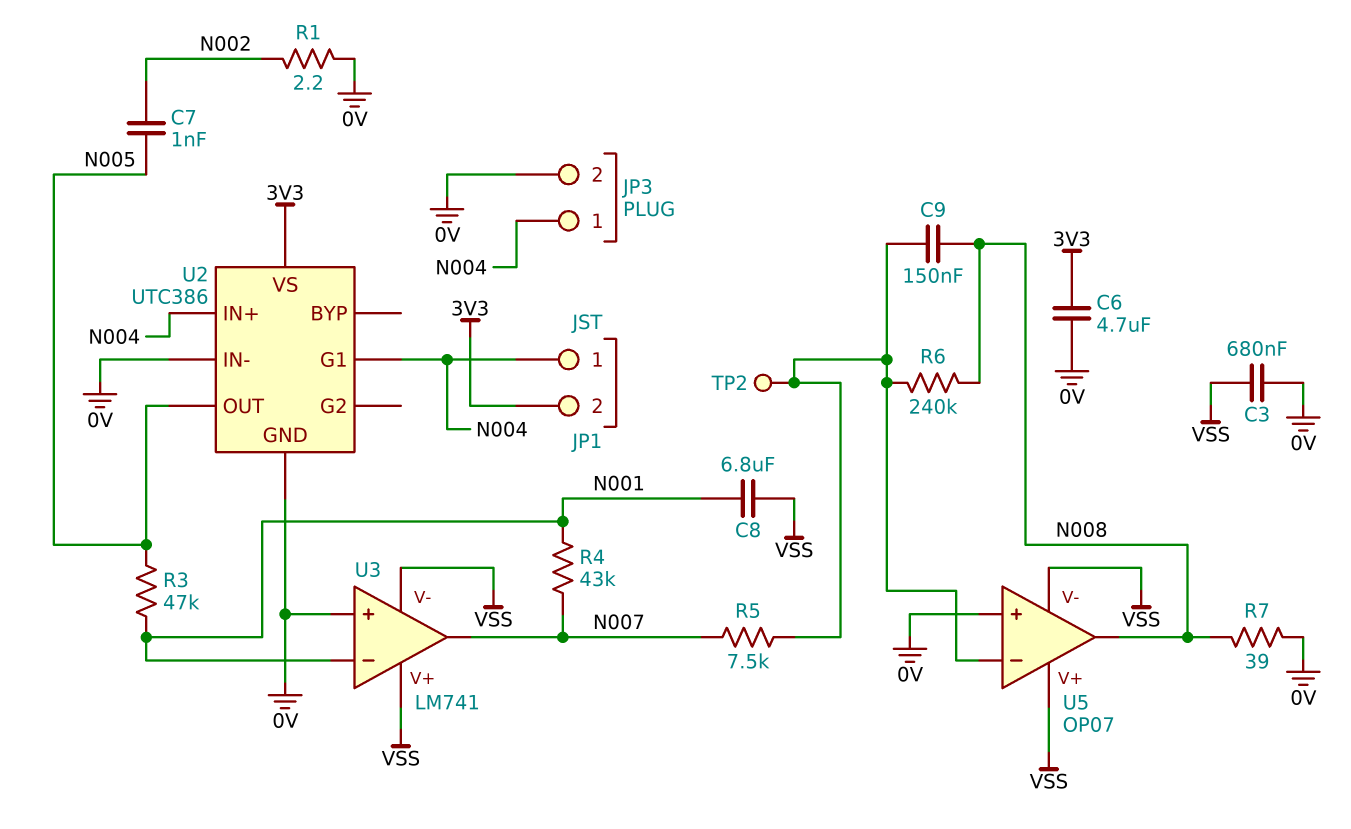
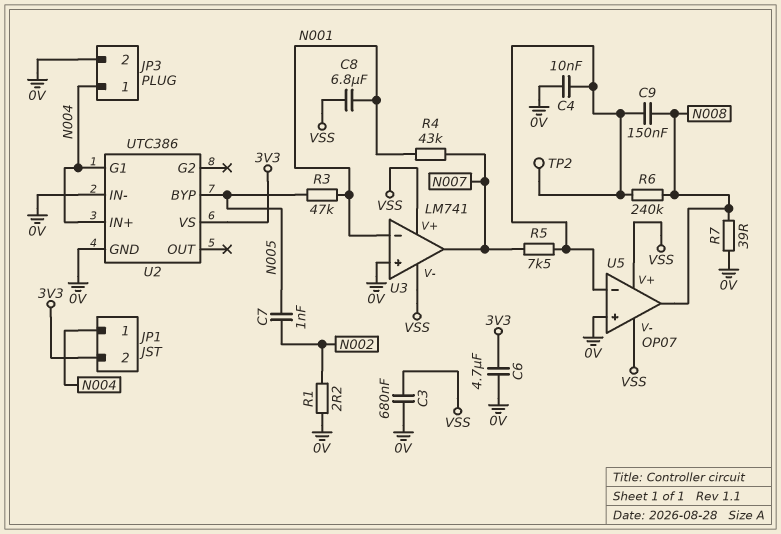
C4: none -> 10nF (0V, U5/in-)
U2 pin BYP: none -> N005
U2 pin OUT: N005 -> none

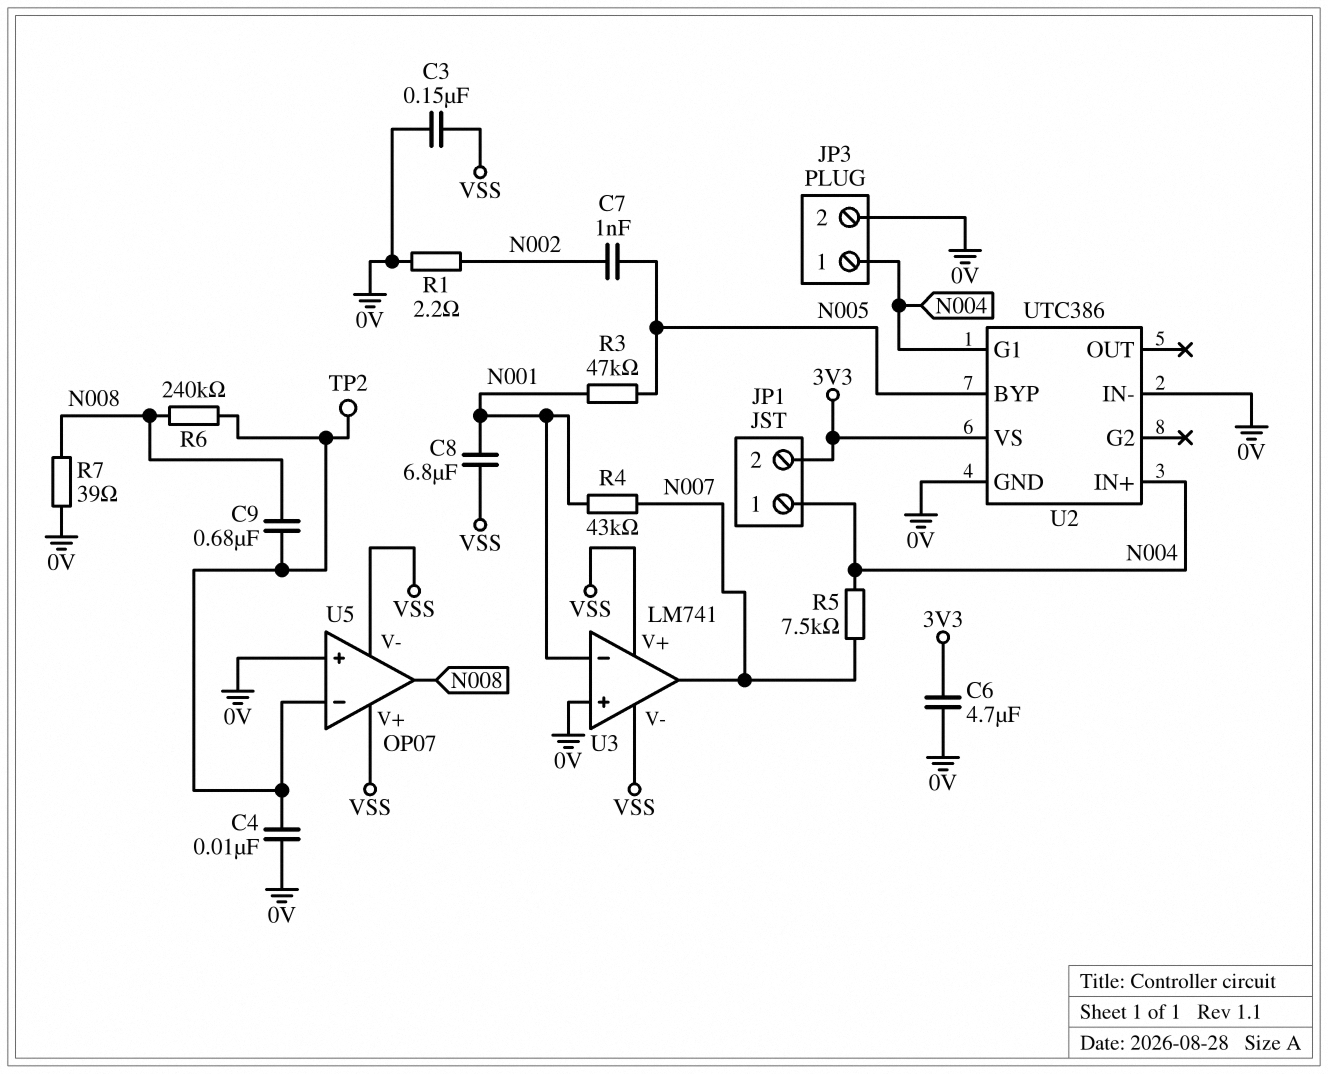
C3: 680nF (0V, VSS) -> 150nF (0V, VSS)
C9: 150nF (N008, U5/in-) -> 680nF (N008, U5/in-)
R5: 7.5k (N007, U5/in-) -> 7.5k (N004, N007)

